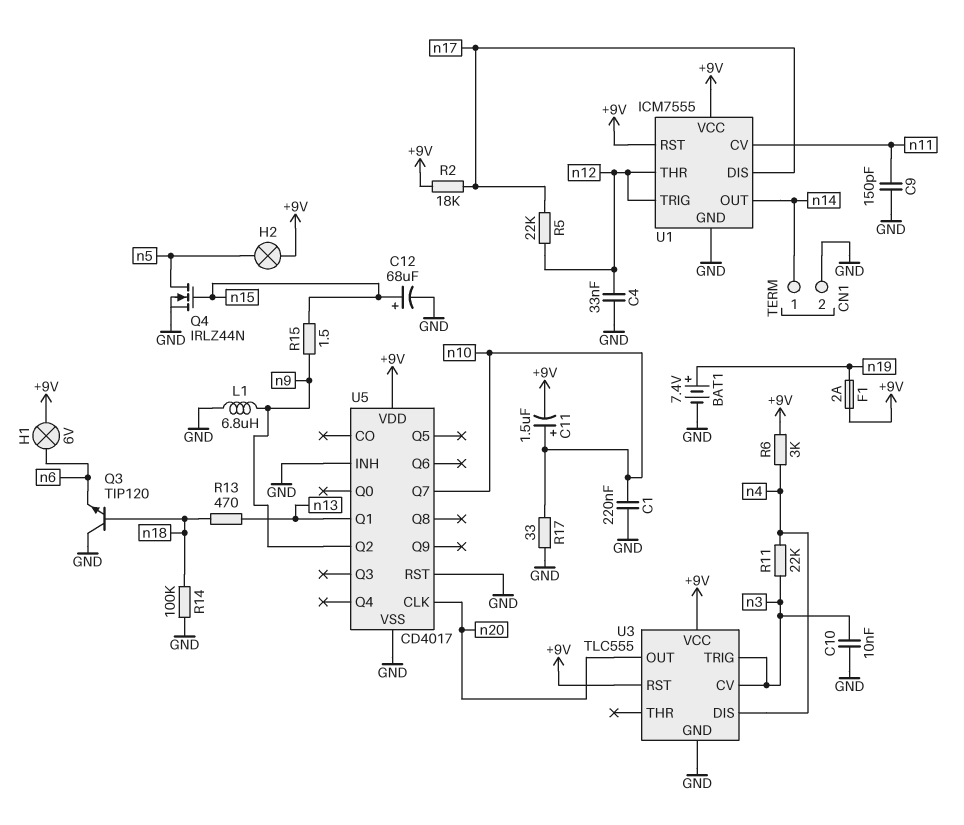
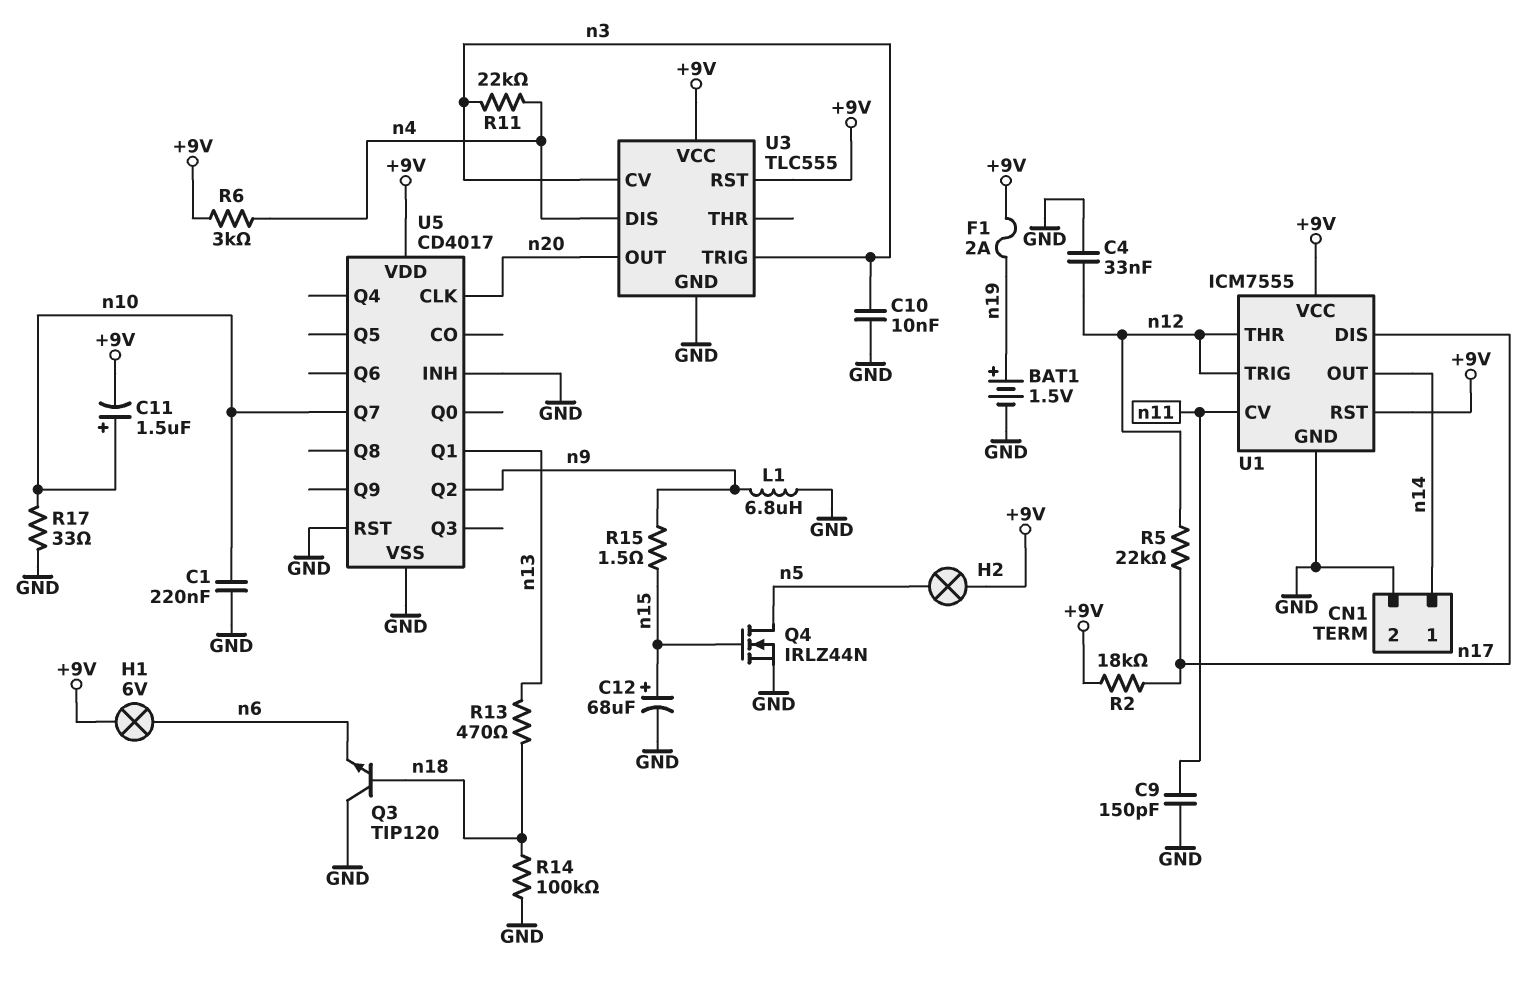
BAT1: 7.4V (plus n19, minus GND) -> 1.5V (plus n19, minus GND)

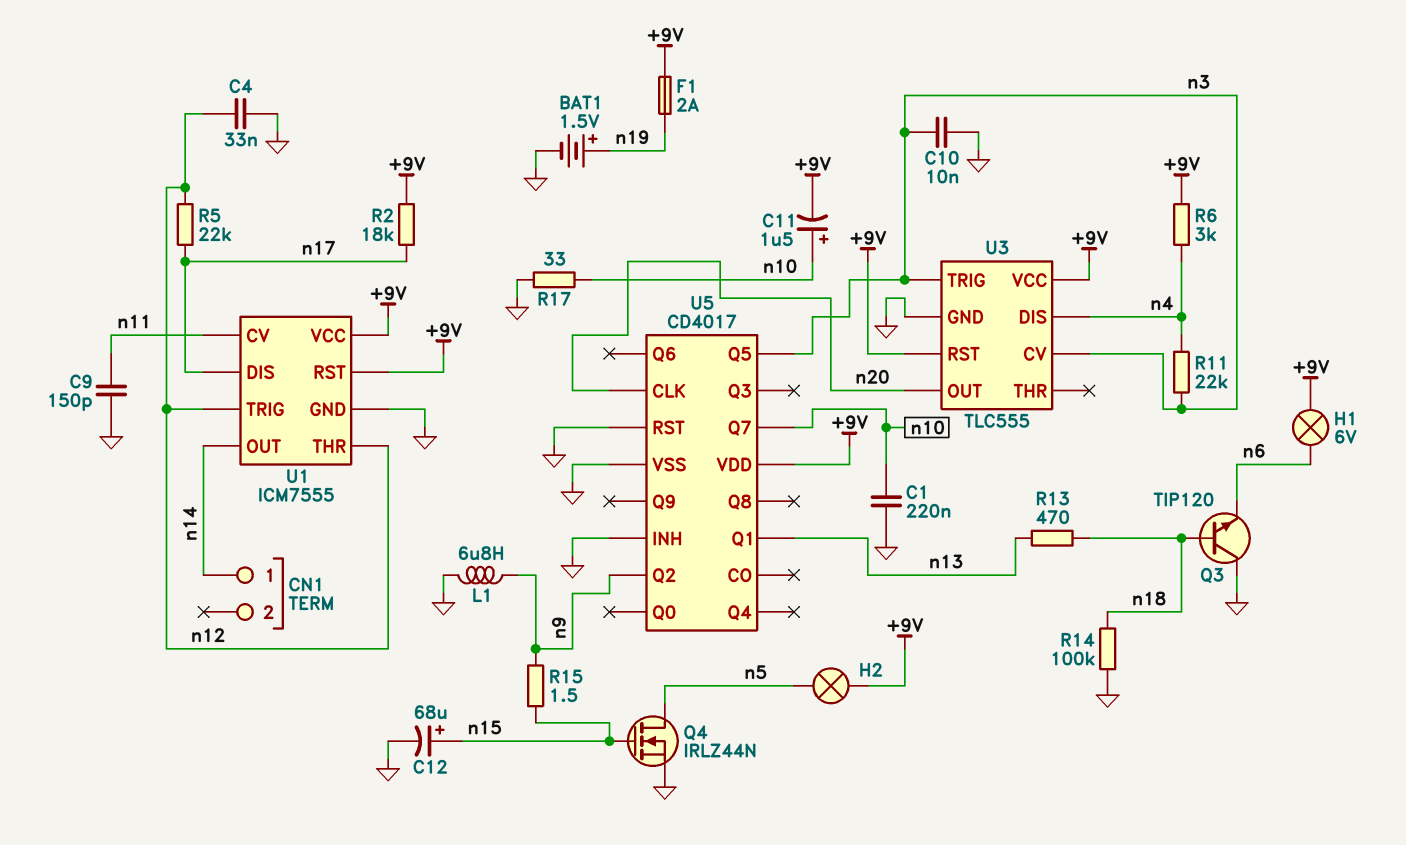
CN1 pin 2: GND -> none
U5 pin Q5: none -> n3

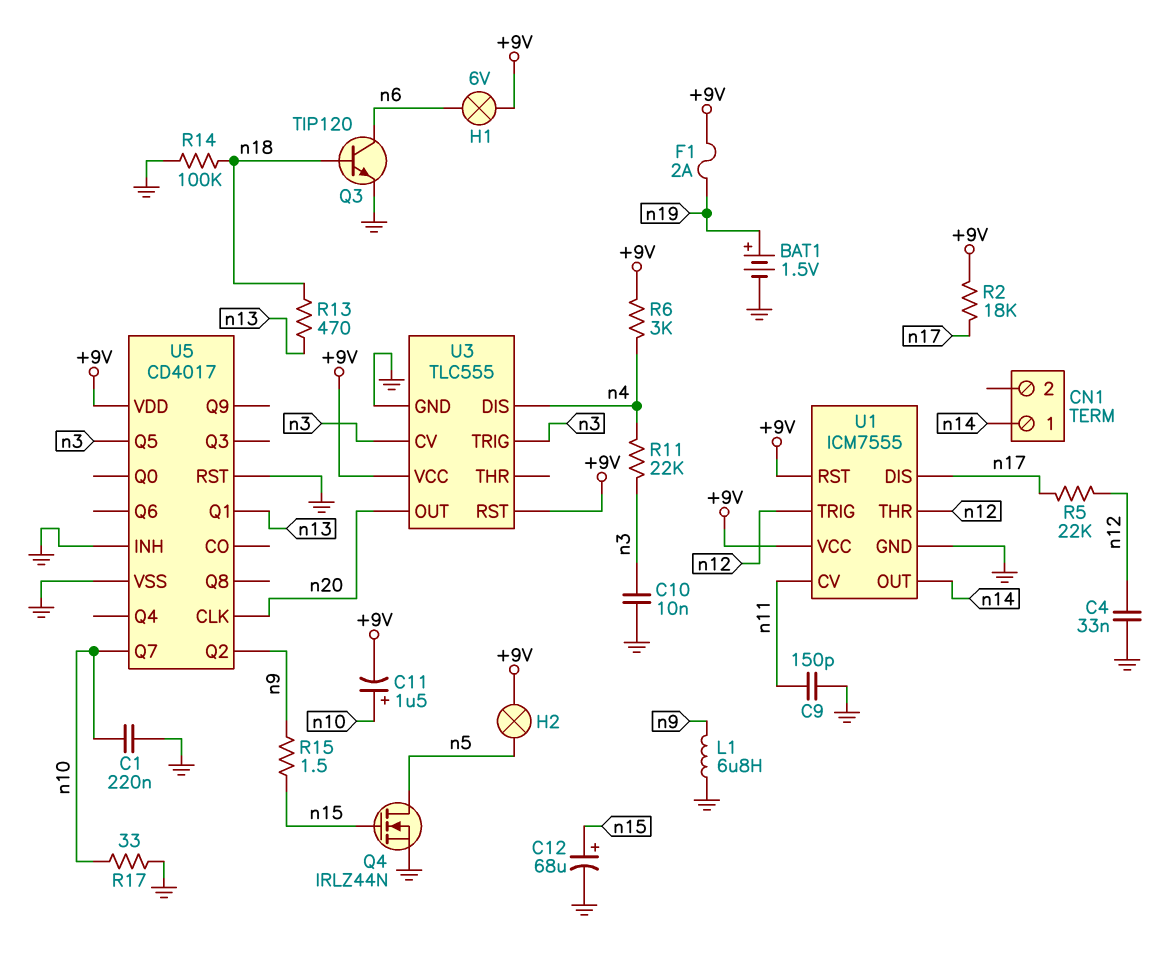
Q3: NPN TIP120 (B n18, C GND, E n6) -> NPN TIP120 (B n18, C n6, E GND)

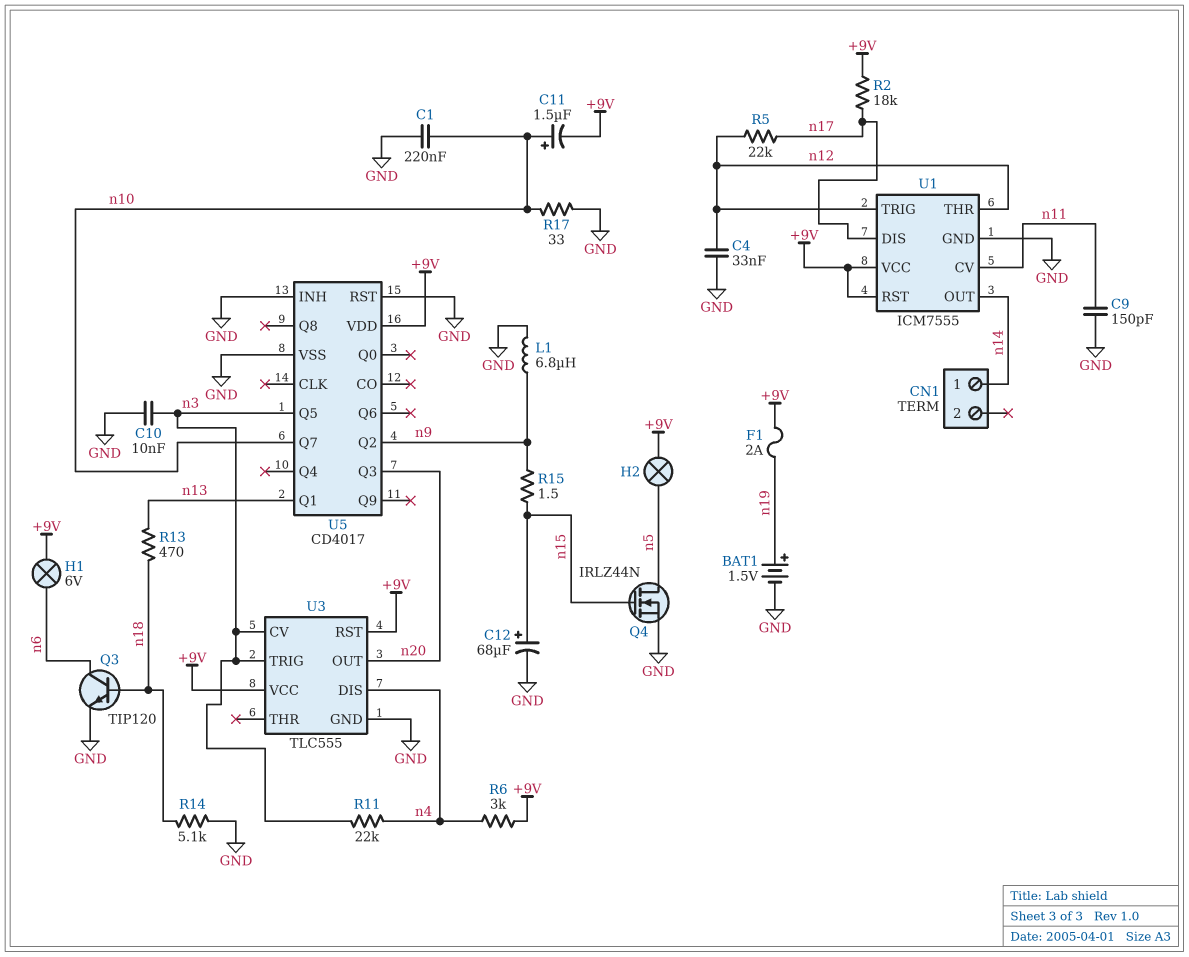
R14: 100k (GND, n18) -> 5.1k (GND, n18)
U5 pin CLK: n20 -> none
U5 pin Q3: none -> n20

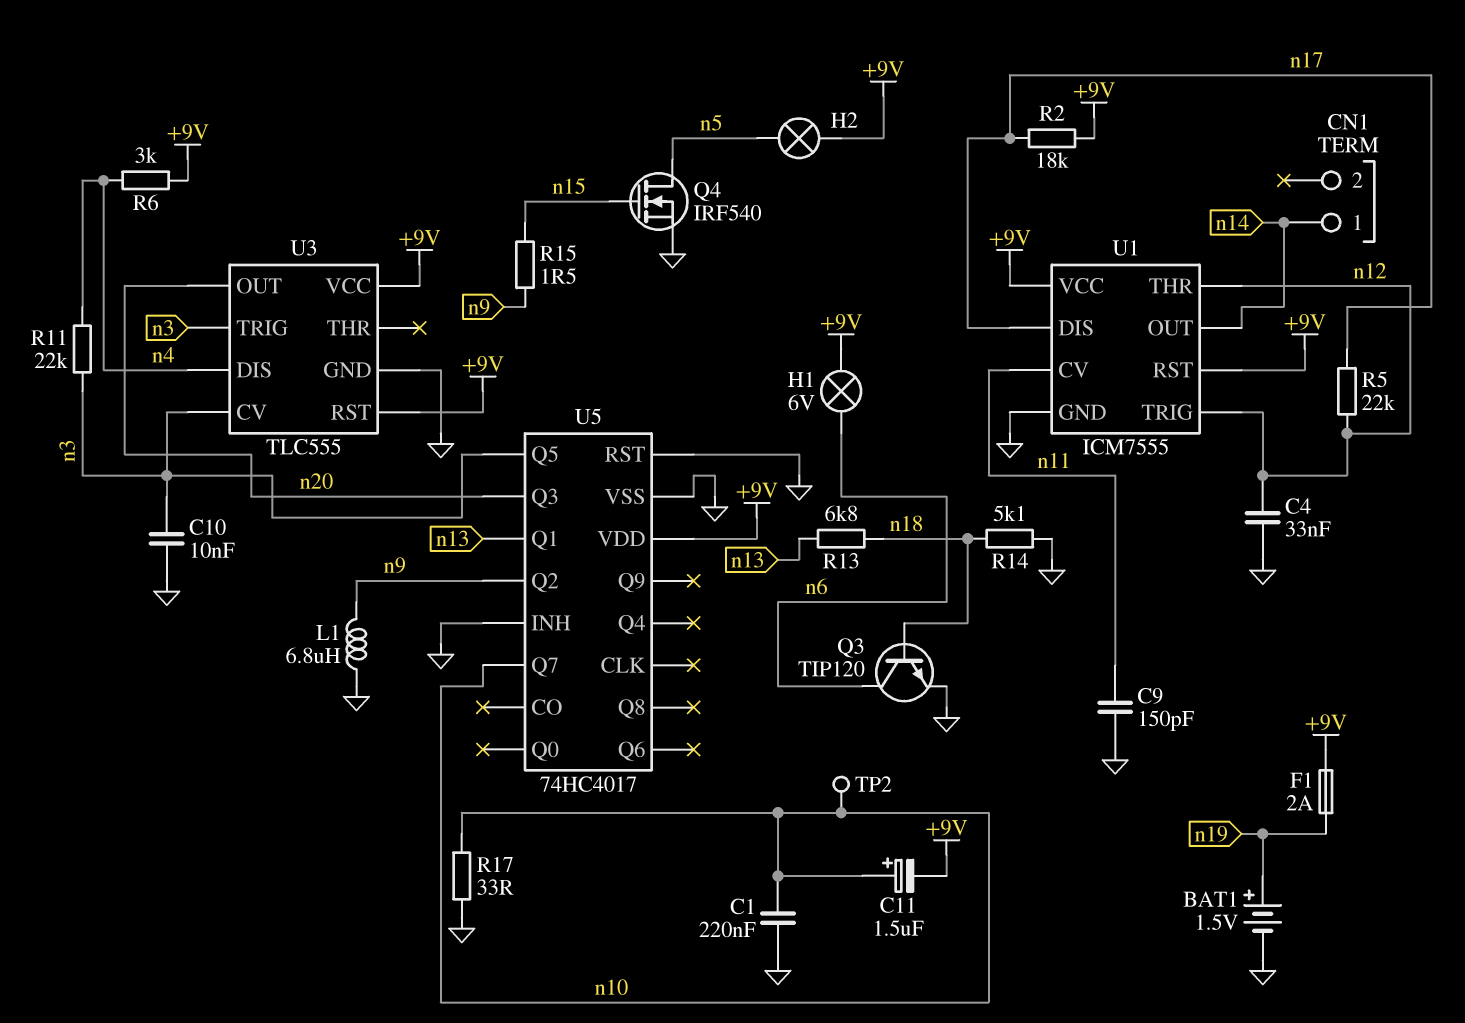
C12: 68uF (plus n15, minus GND) -> none
Q4: NMOS IRLZ44N (G n15, D n5, S GND) -> NMOS IRF540 (G n15, D n5, S GND)
R13: 470 (n13, n18) -> 6.8k (n13, n18)
TP2: none -> test point (n10)
U5: CD4017 -> 74HC4017

